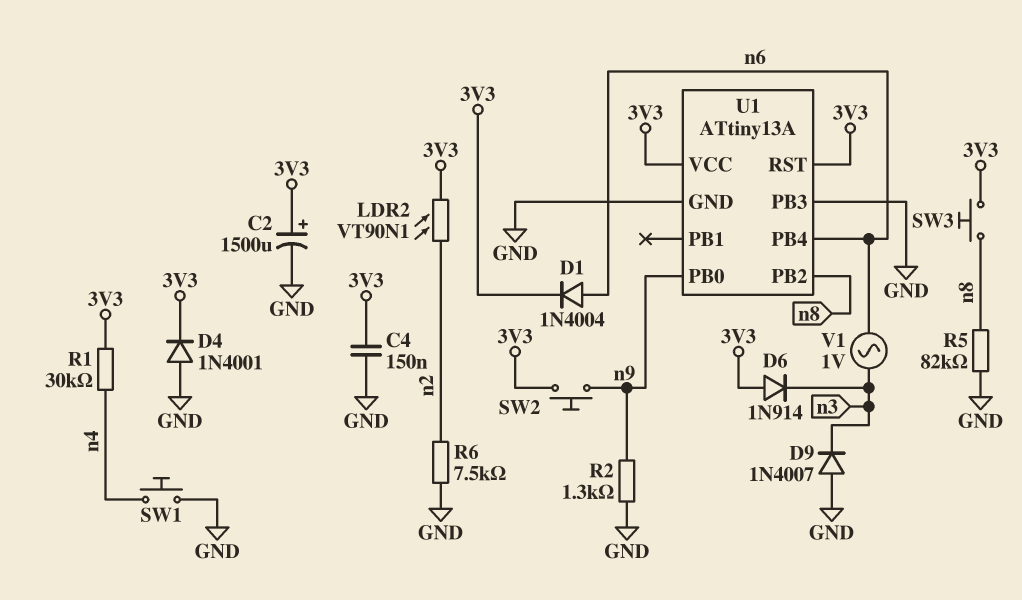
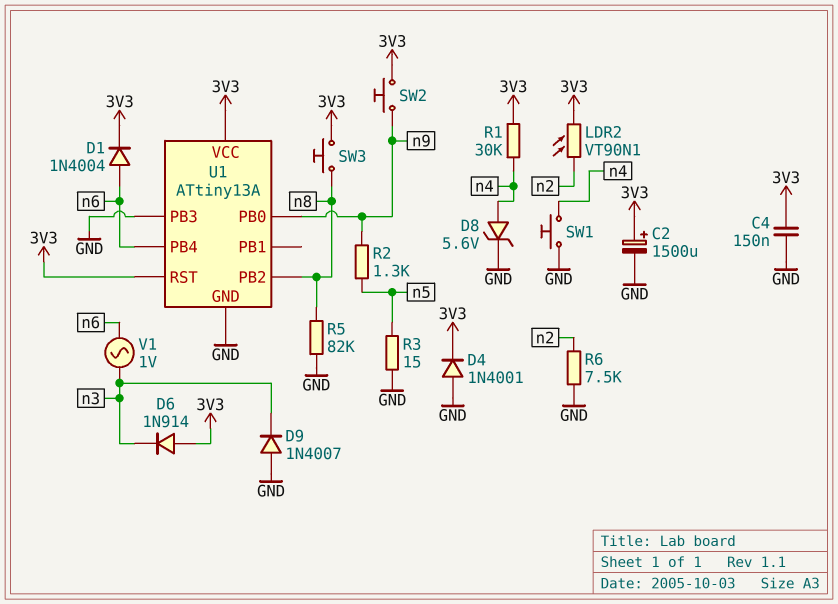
D8: none -> zener 5.6V (A n4, K GND)
R2: 1.3k (GND, n9) -> 1.3k (n5, n9)
R3: none -> 15 (GND, n5)

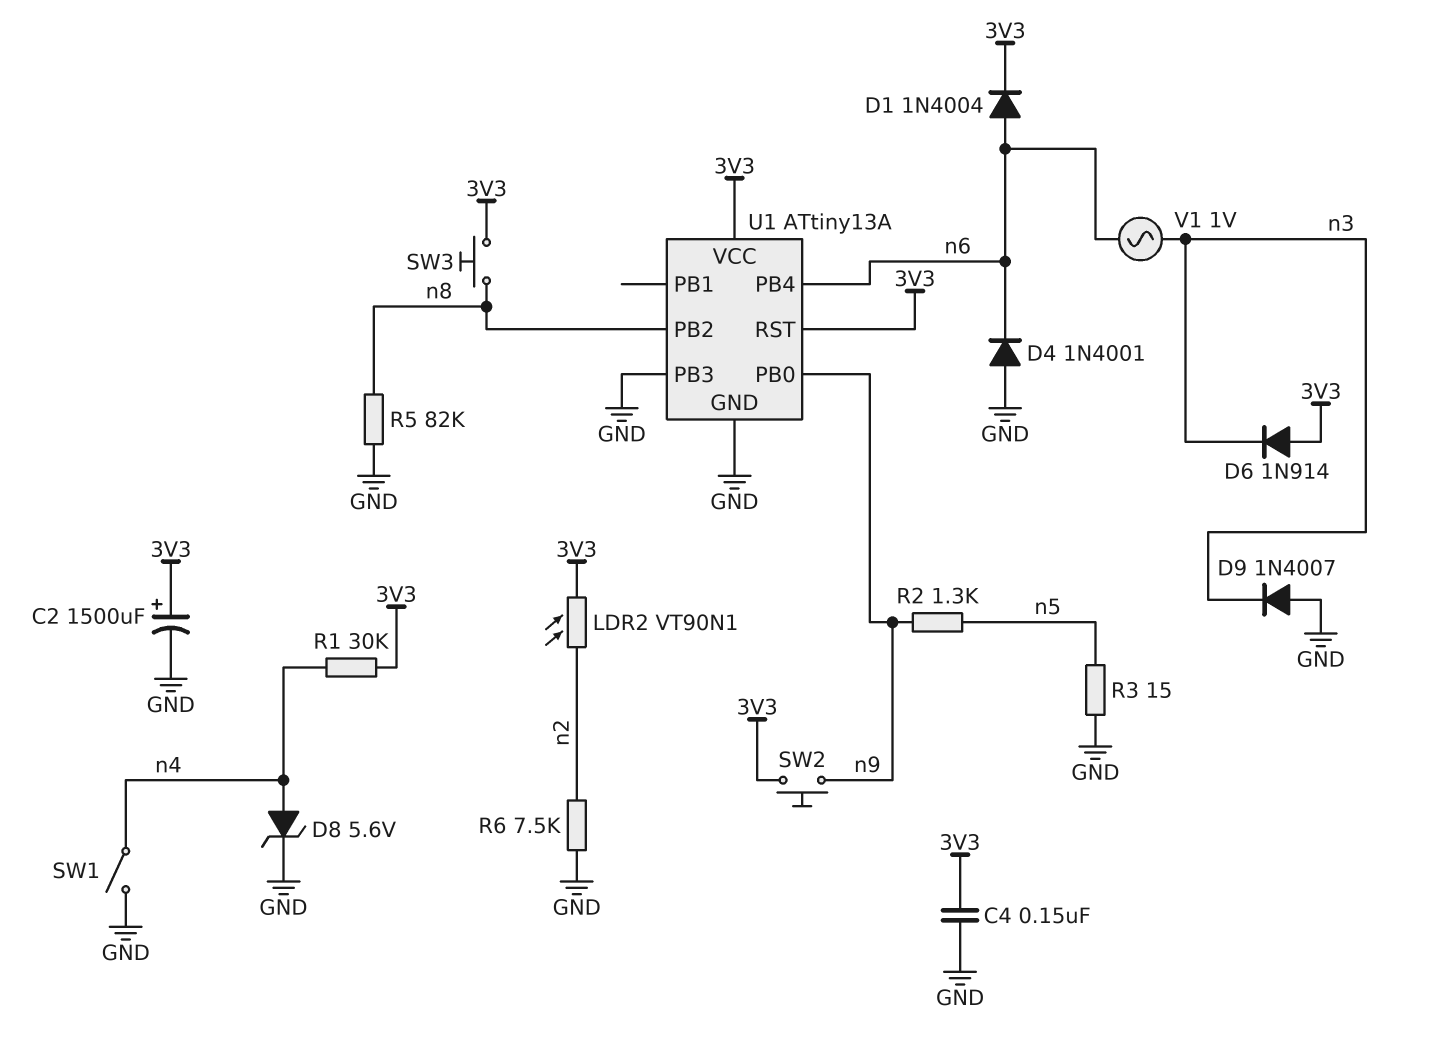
D4: diode 1N4001 (A GND, K 3V3) -> diode 1N4001 (A GND, K n6)
SW1: button (GND, n4) -> switch (GND, n4)

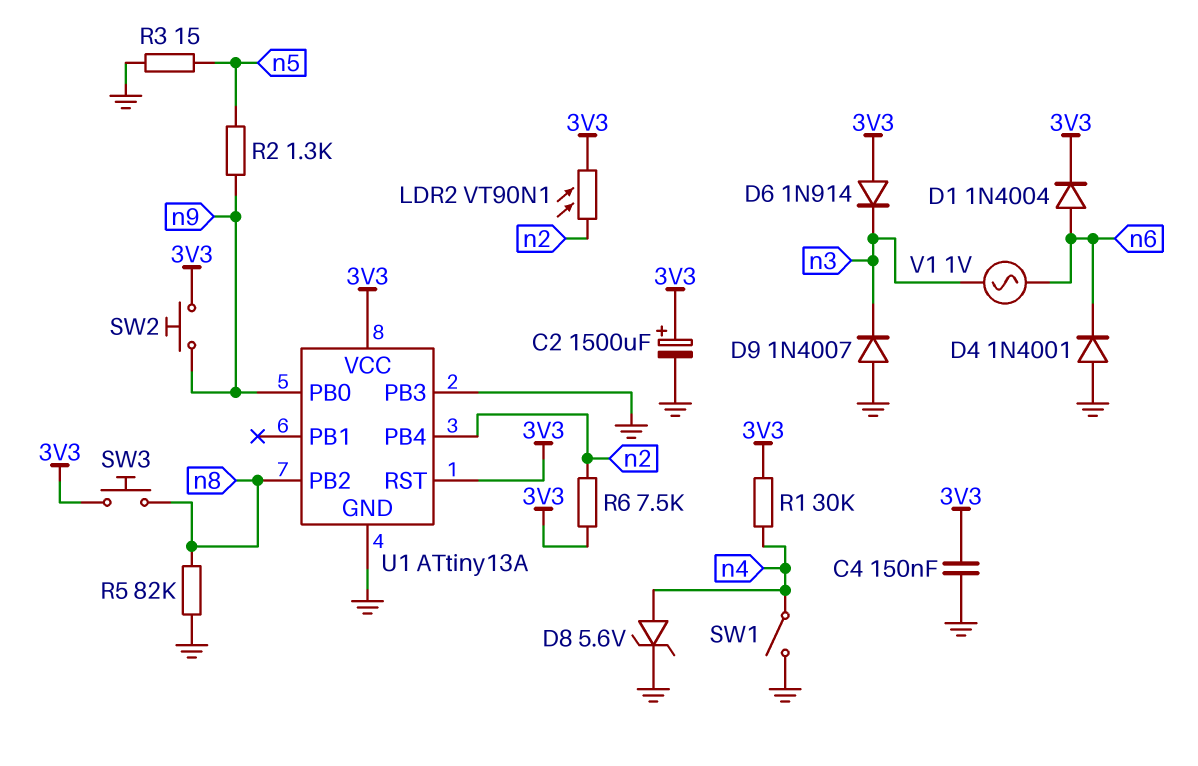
R6: 7.5k (GND, n2) -> 7.5k (3V3, n2)
U1 pin PB4: n6 -> n2

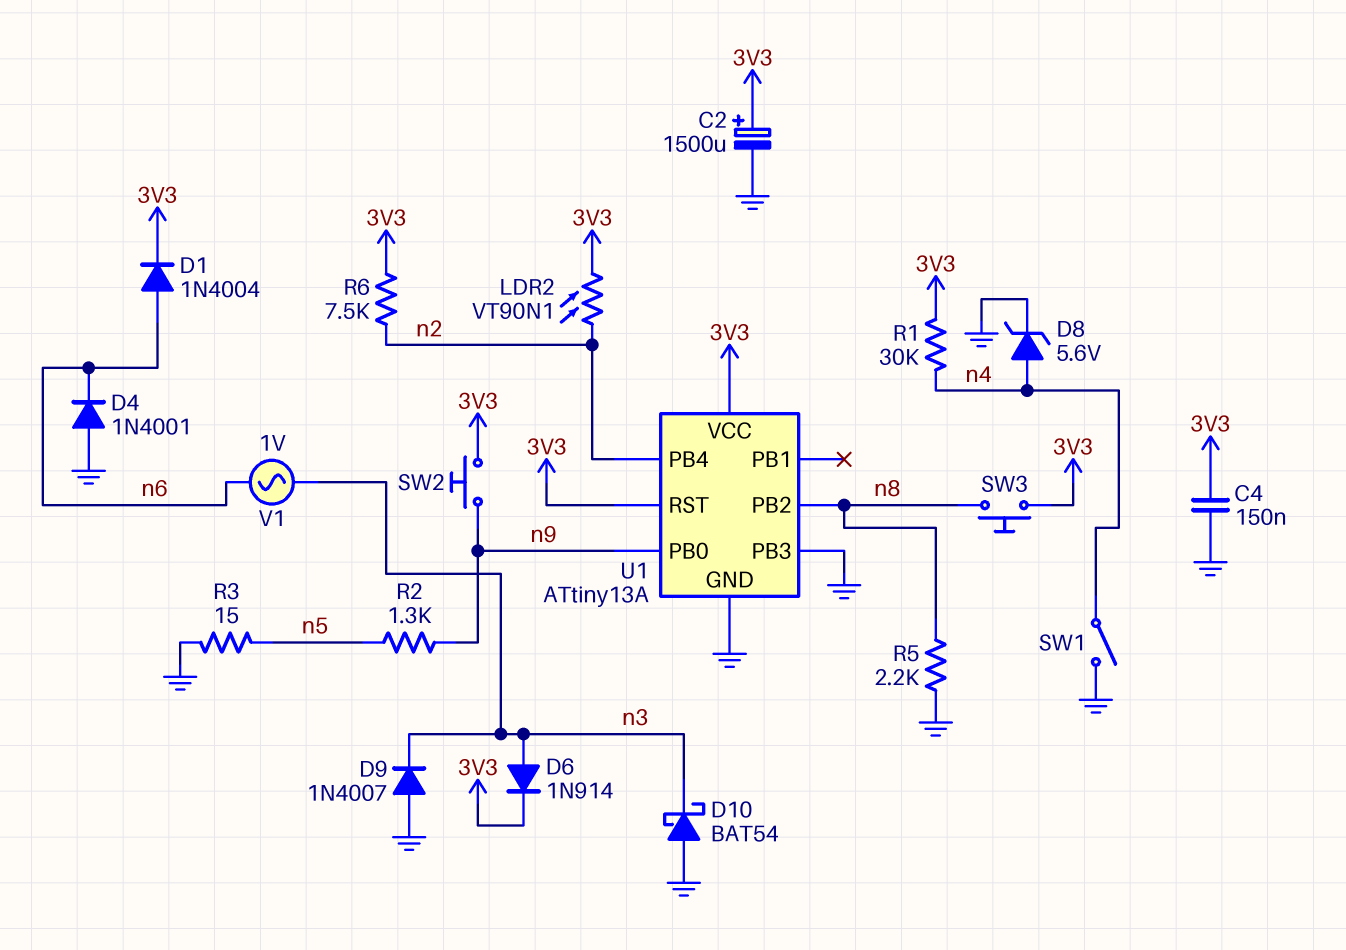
D6: diode 1N914 (A 3V3, K n3) -> diode 1N914 (A n3, K 3V3)
D10: none -> schottky BAT54 (A GND, K n3)
R5: 82k (GND, n8) -> 2.2k (GND, n8)

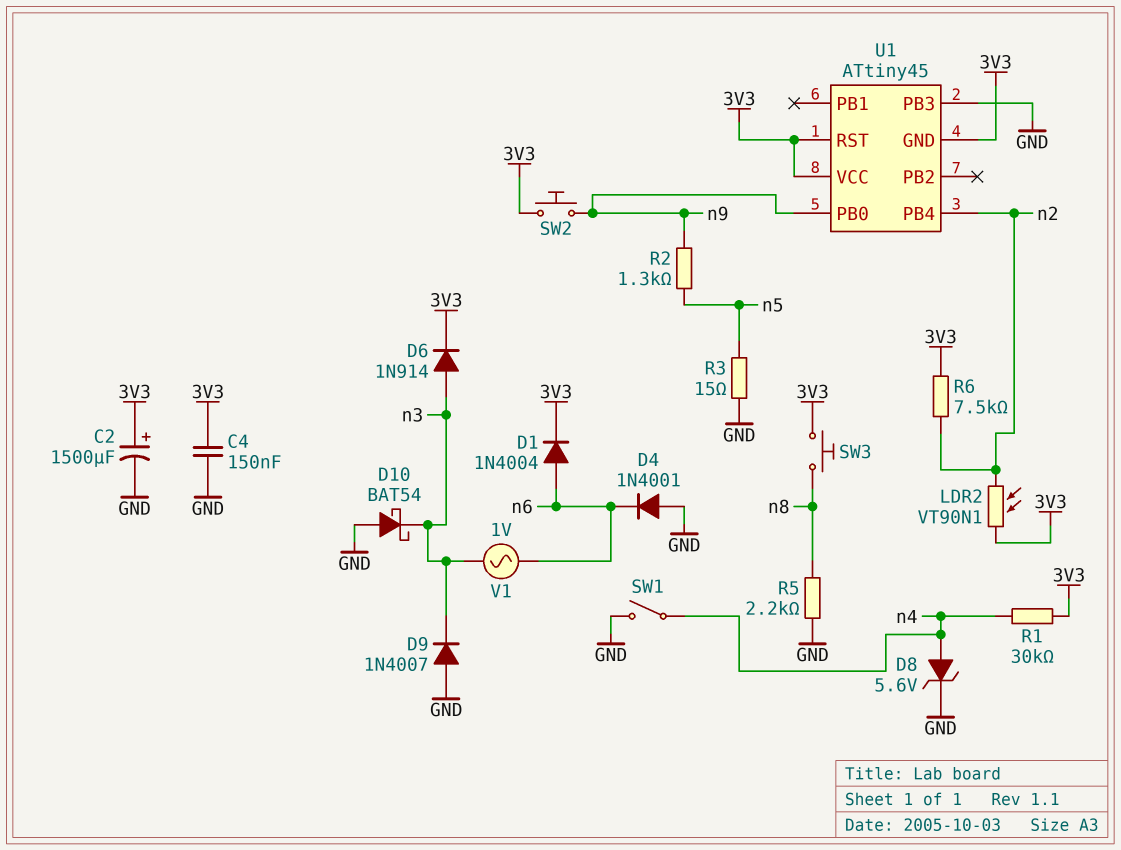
U1: ATtiny13A -> ATtiny45
U1 pin GND: GND -> 3V3
U1 pin PB2: n8 -> none

